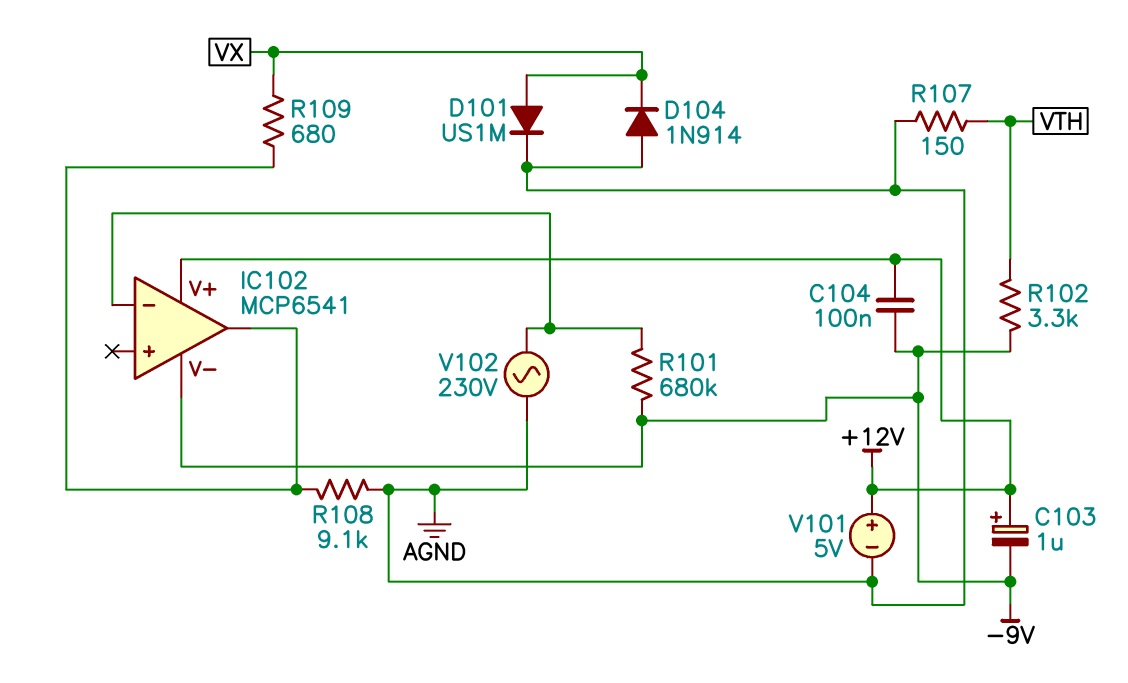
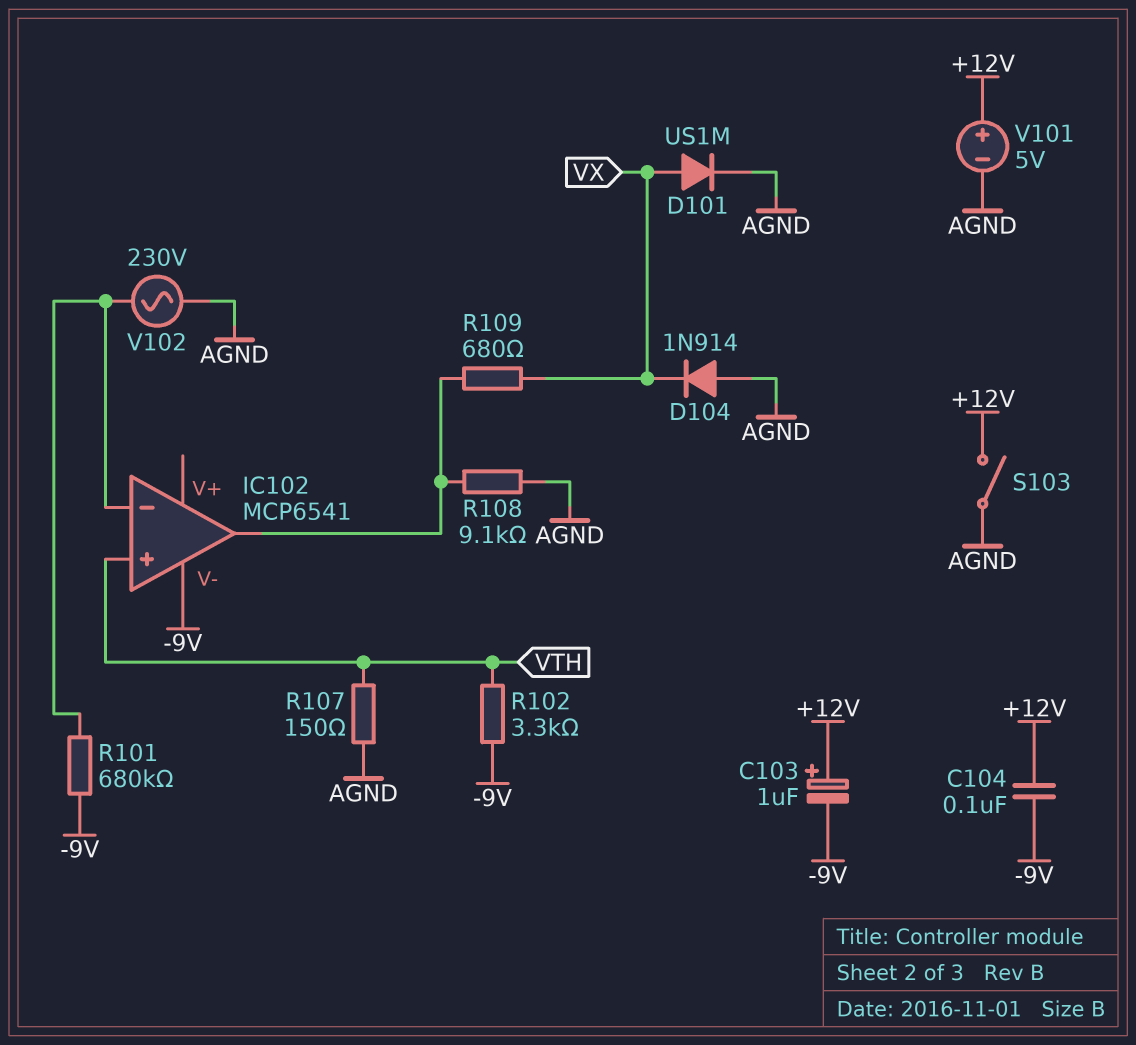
IC102 pin V+: +12V -> none
IC102 pin in+: none -> VTH
S103: none -> switch (+12V, AGND)

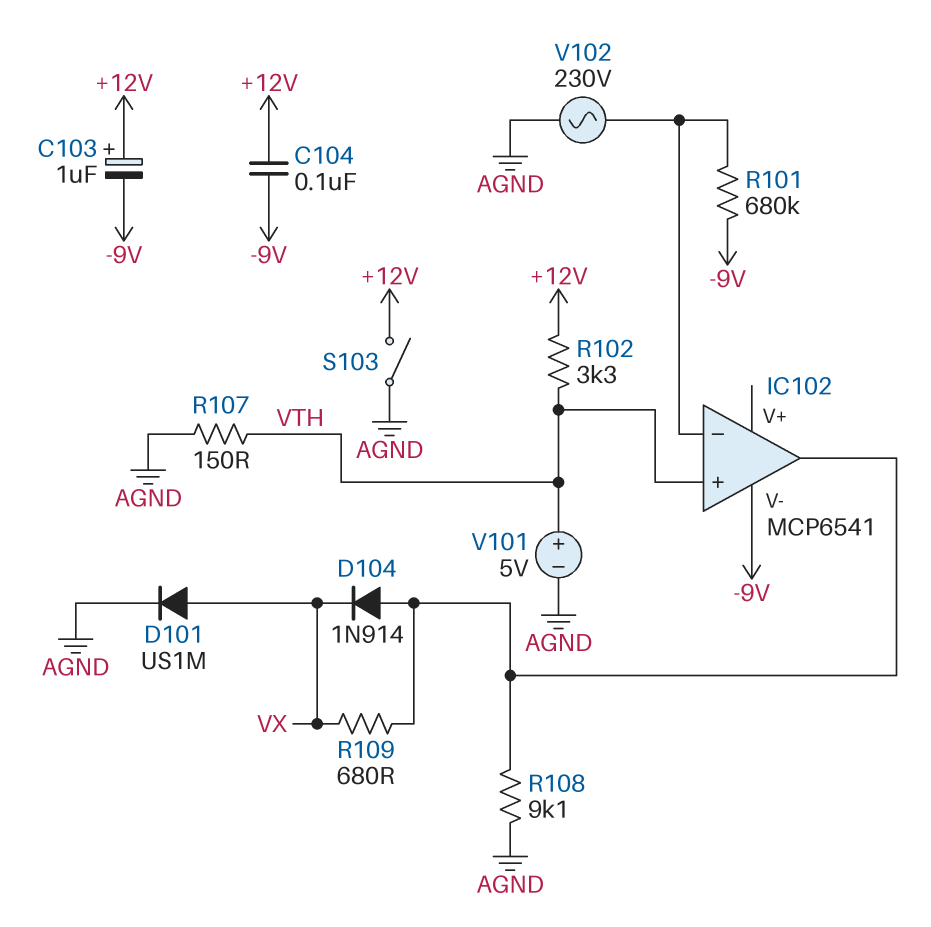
D104: diode 1N914 (A AGND, K VX) -> diode 1N914 (A IC102/out, K VX)
R102: 3.3k (-9V, VTH) -> 3.3k (+12V, VTH)
V101: 5V (plus +12V, minus AGND) -> 5V (plus VTH, minus AGND)

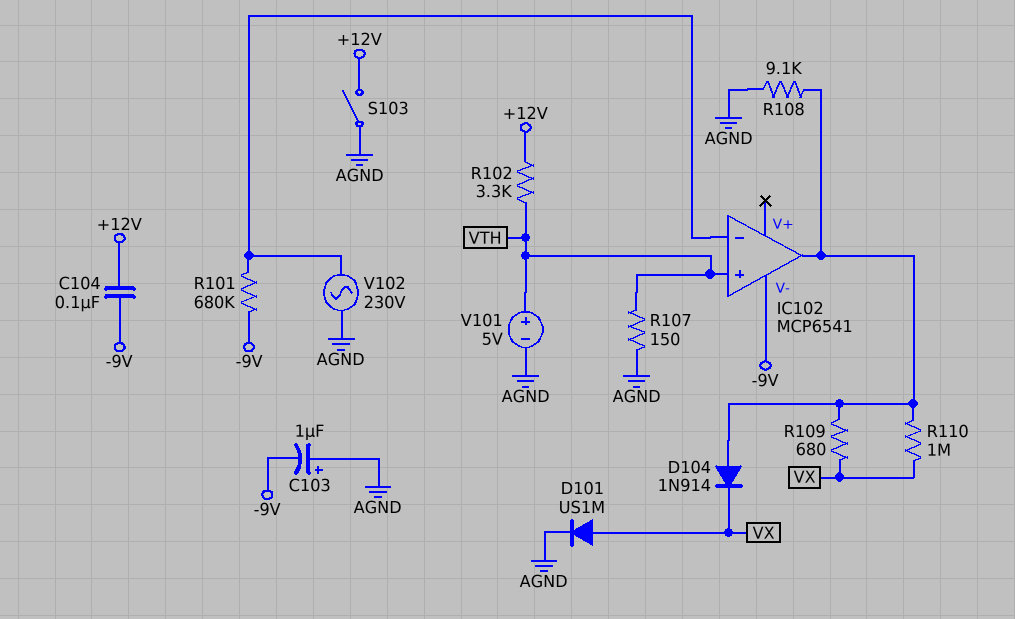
C103: 1uF (plus +12V, minus -9V) -> 1uF (plus AGND, minus -9V)
R110: none -> 1M (IC102/out, VX)

